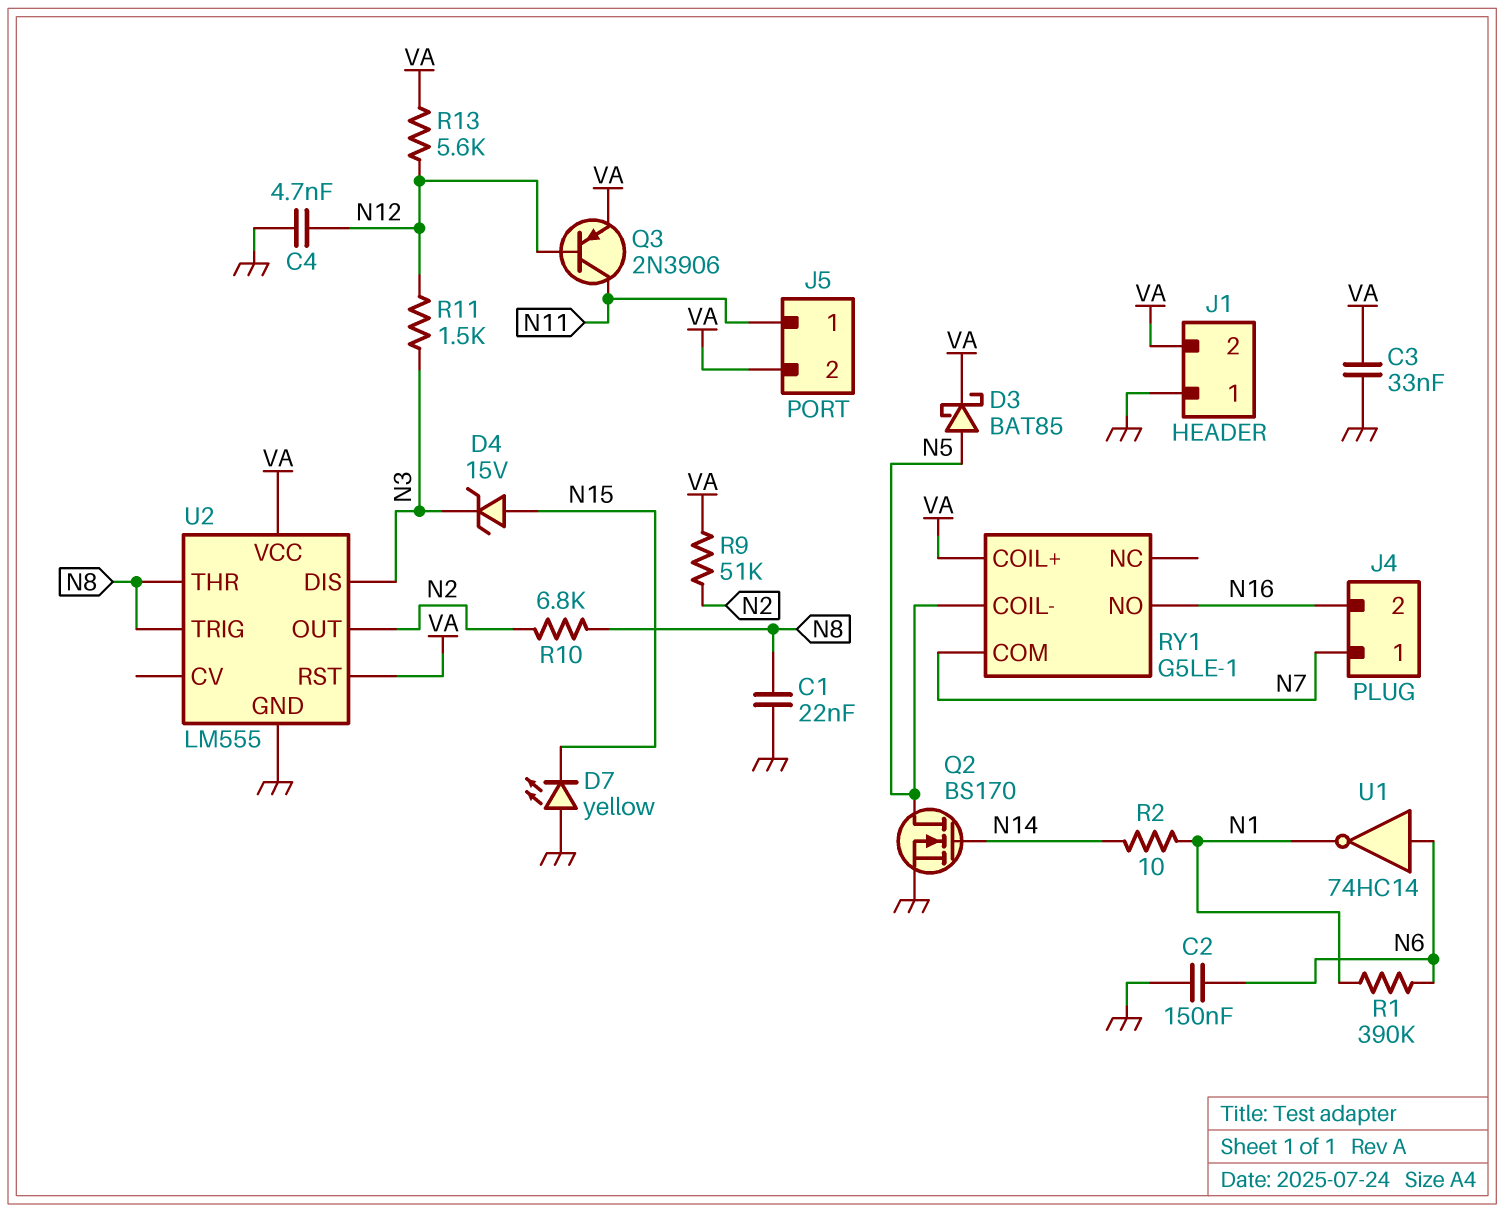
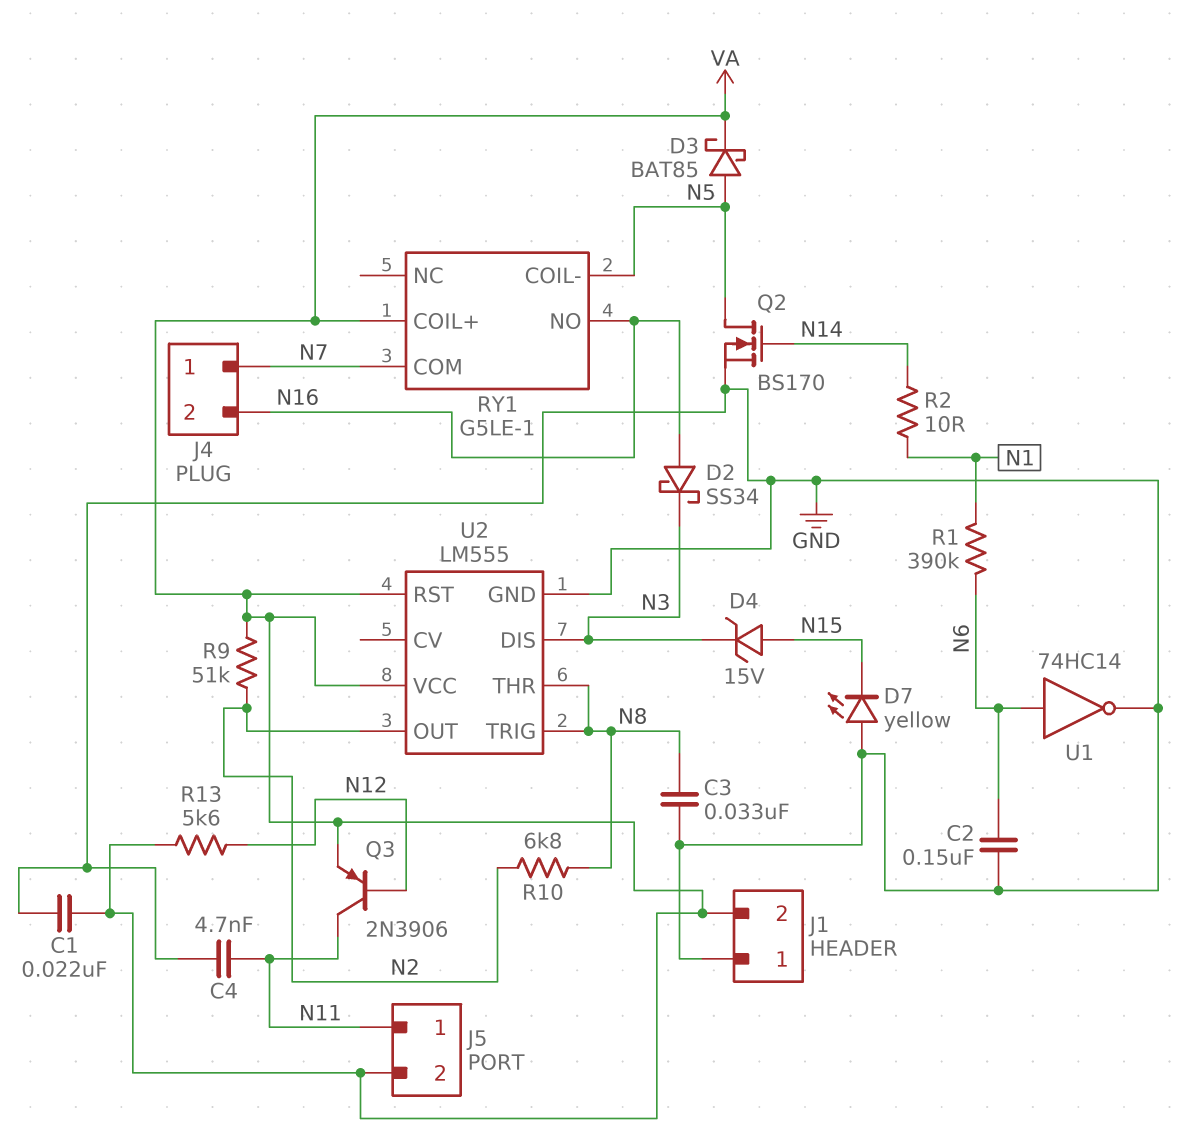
C1: 22nF (GND, N8) -> 22nF (GND, VA)
C3: 33nF (GND, VA) -> 33nF (GND, N8)
C4: 4.7nF (GND, N12) -> 4.7nF (GND, N11)
D2: none -> schottky SS34 (A N16, K N3)
R11: 1.5k (N3, N12) -> none
U1: NOT 74HC14 (in N6, out N1) -> NOT 74HC14 (in N6, out GND)

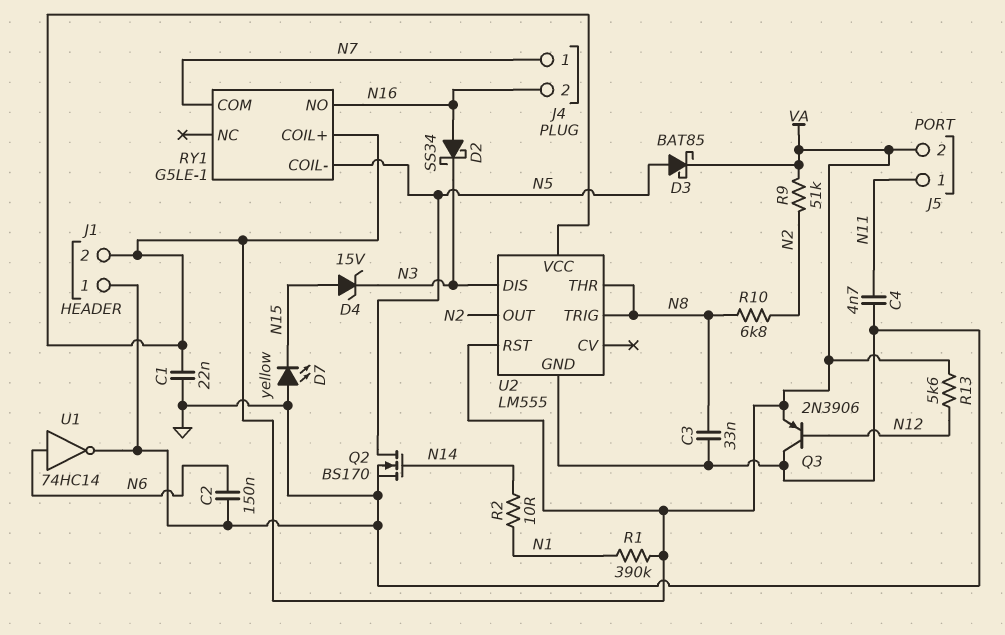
Q3: PNP 2N3906 (B N12, C N11, E VA) -> PNP 2N3906 (B N12, C GND, E VA)
R1: 390k (N1, N6) -> 390k (N1, VA)

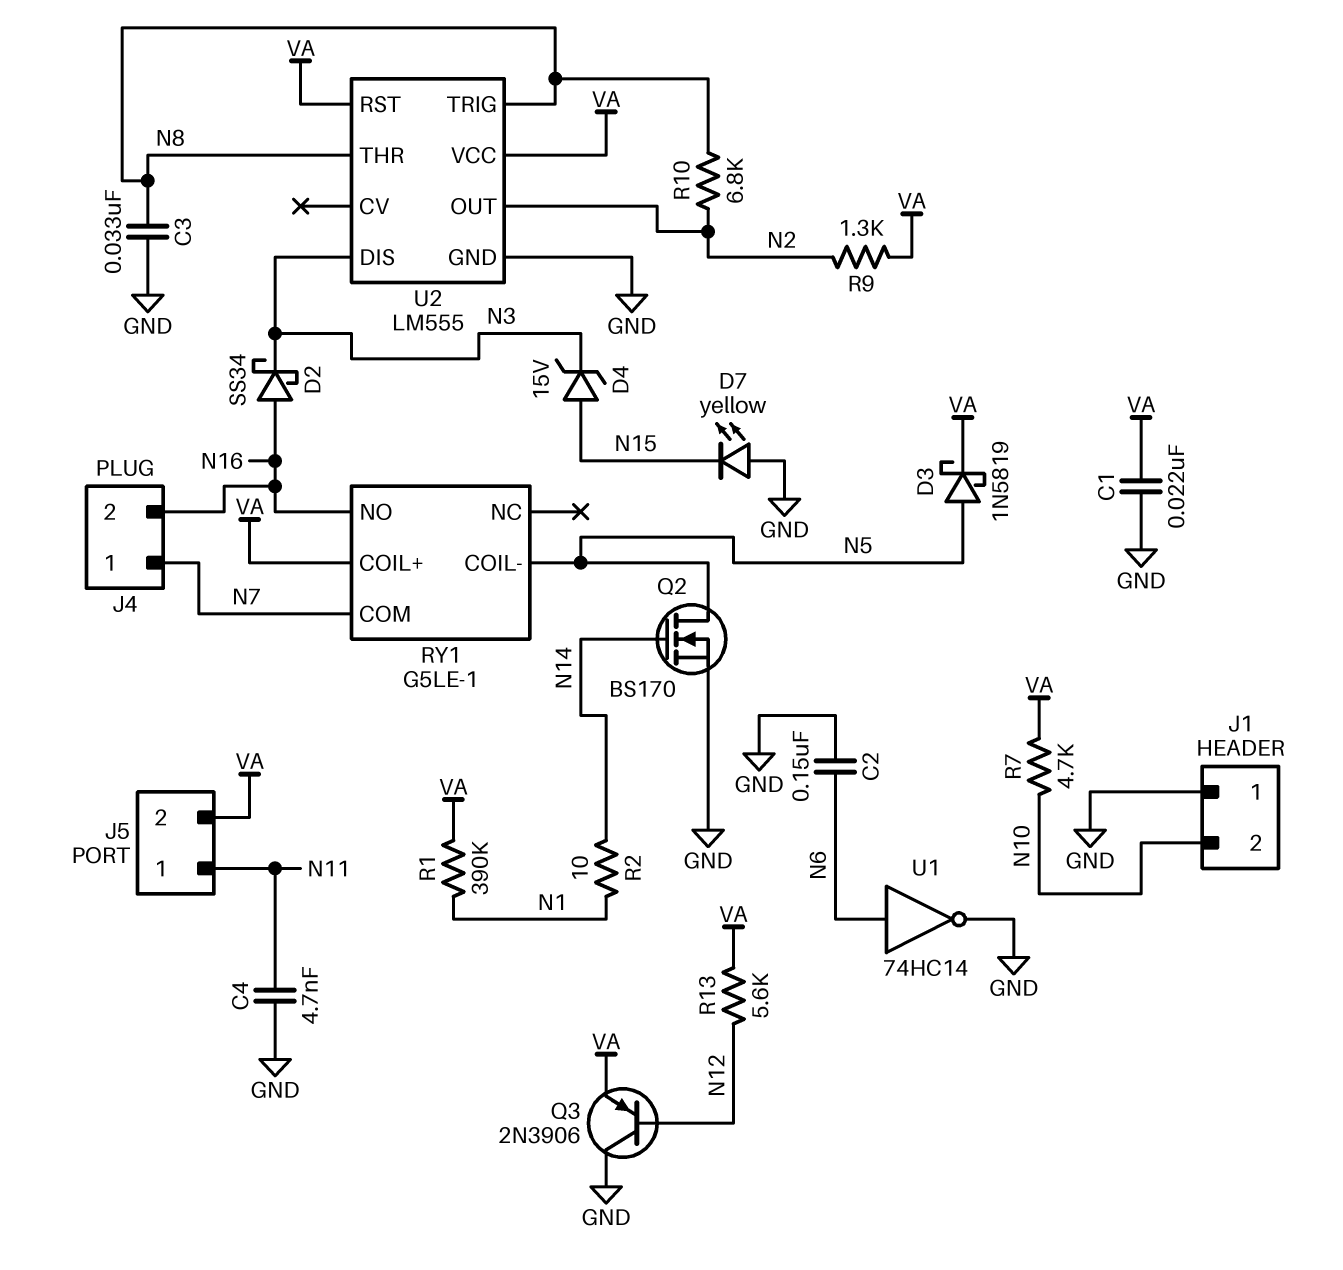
D3: schottky BAT85 (A N5, K VA) -> schottky 1N5819 (A N5, K VA)
J1 pin 2: VA -> N10
R7: none -> 4.7k (N10, VA)
R9: 51k (N2, VA) -> 1.3k (N2, VA)

